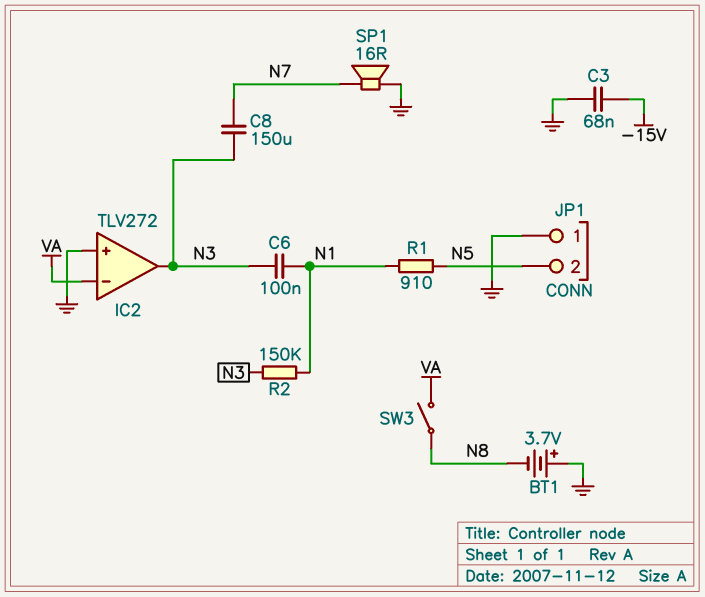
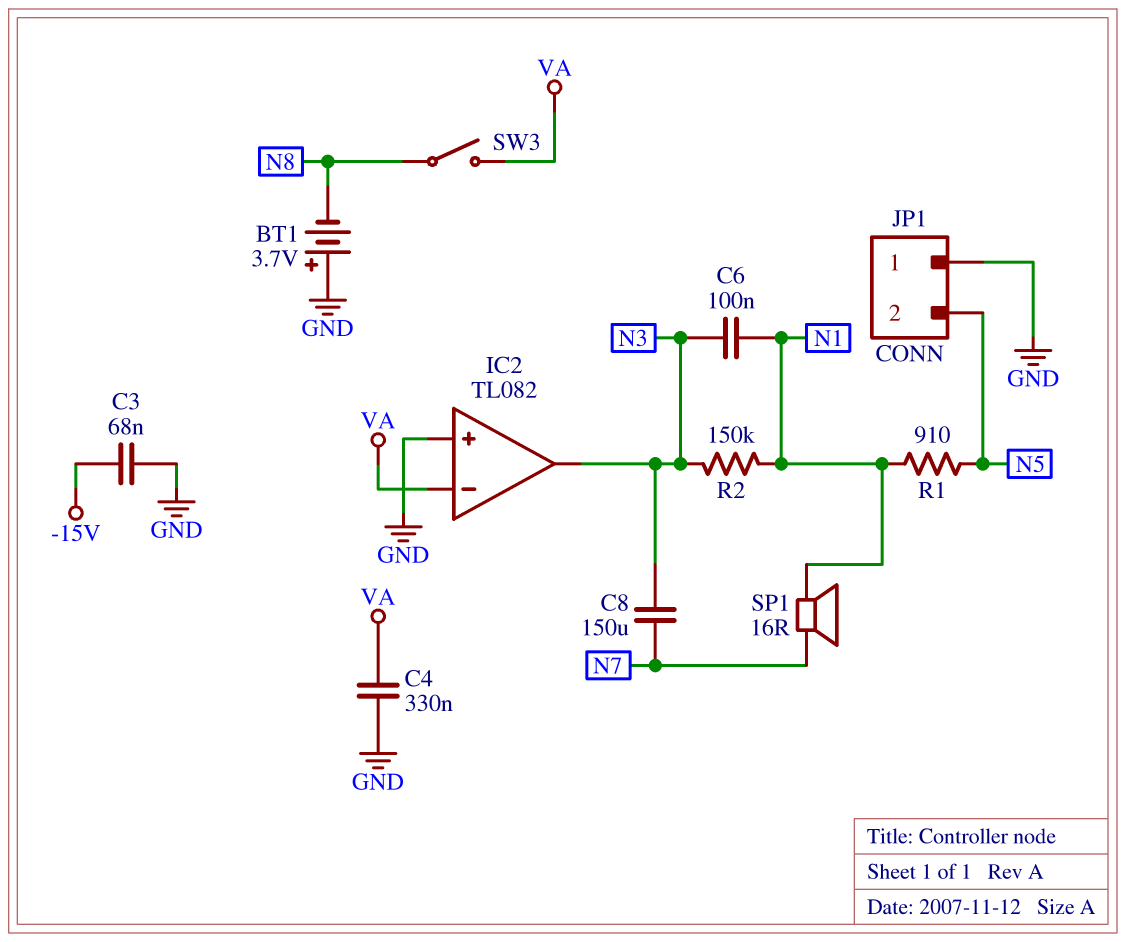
C4: none -> 330nF (GND, VA)
IC2: TLV272 -> TL082
SP1: speaker 16R (GND, N7) -> speaker 16R (N1, N7)

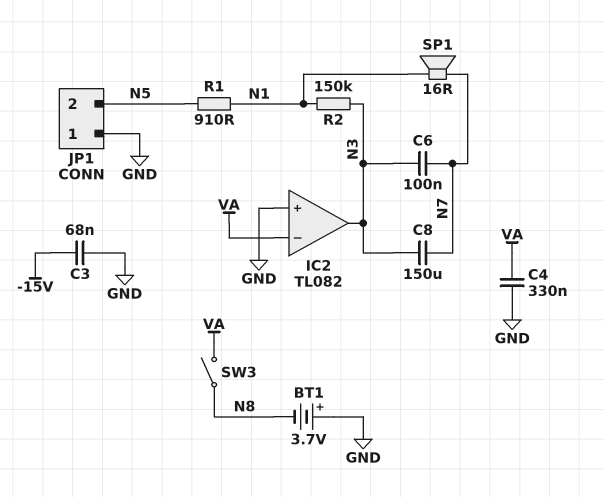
C6: 100nF (N1, N3) -> 100nF (N3, N7)

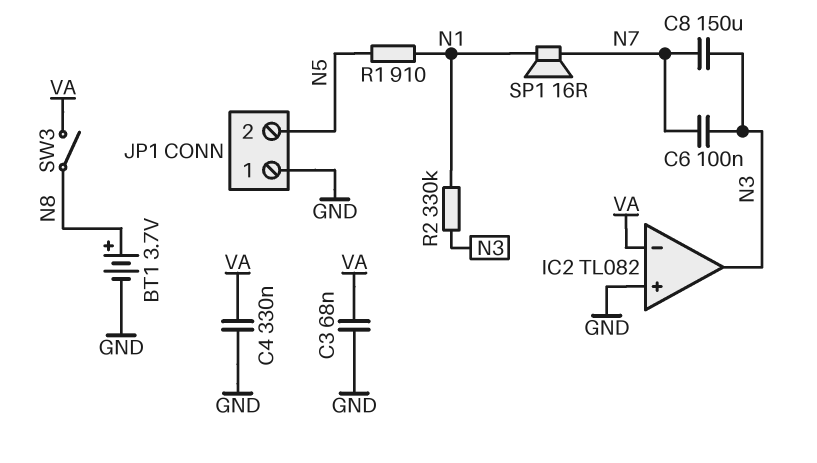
BT1: 3.7V (plus GND, minus N8) -> 3.7V (plus N8, minus GND)
C3: 68nF (-15V, GND) -> 68nF (GND, VA)
R2: 150k (N1, N3) -> 330k (N1, N3)

